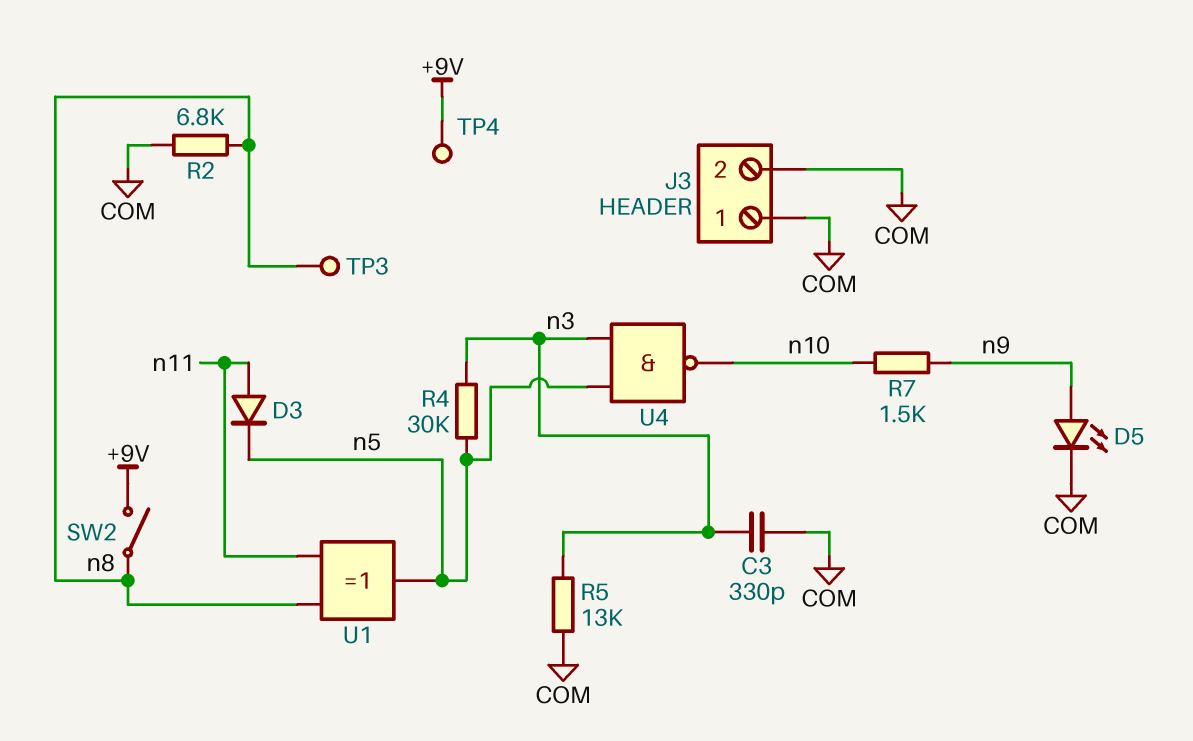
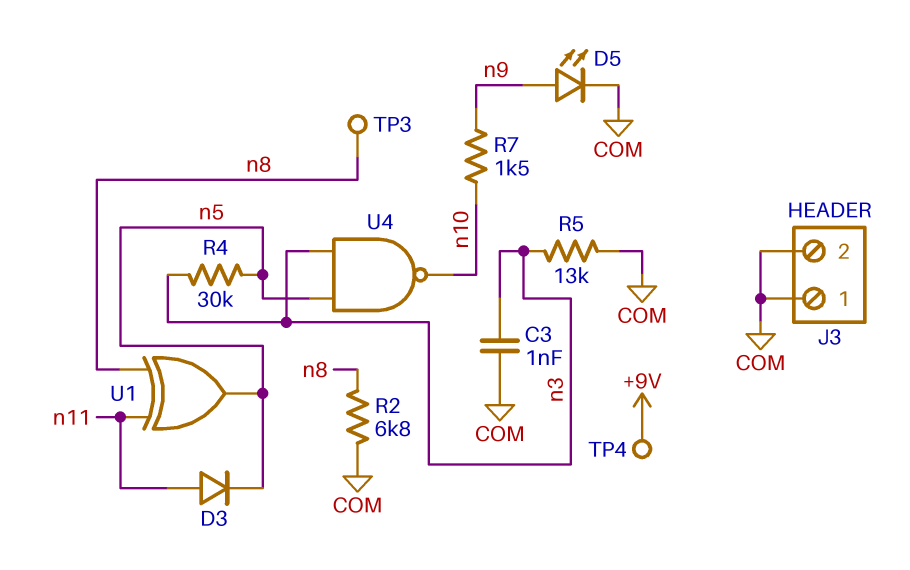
C3: 330pF (COM, n3) -> 1nF (COM, n3)
SW2: switch (+9V, n8) -> none

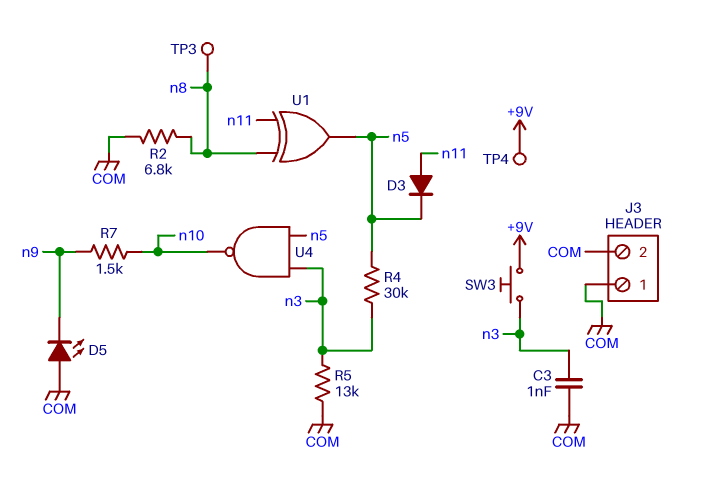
D5: LED (A n9, K COM) -> LED (A COM, K n9)
SW3: none -> button (+9V, n3)

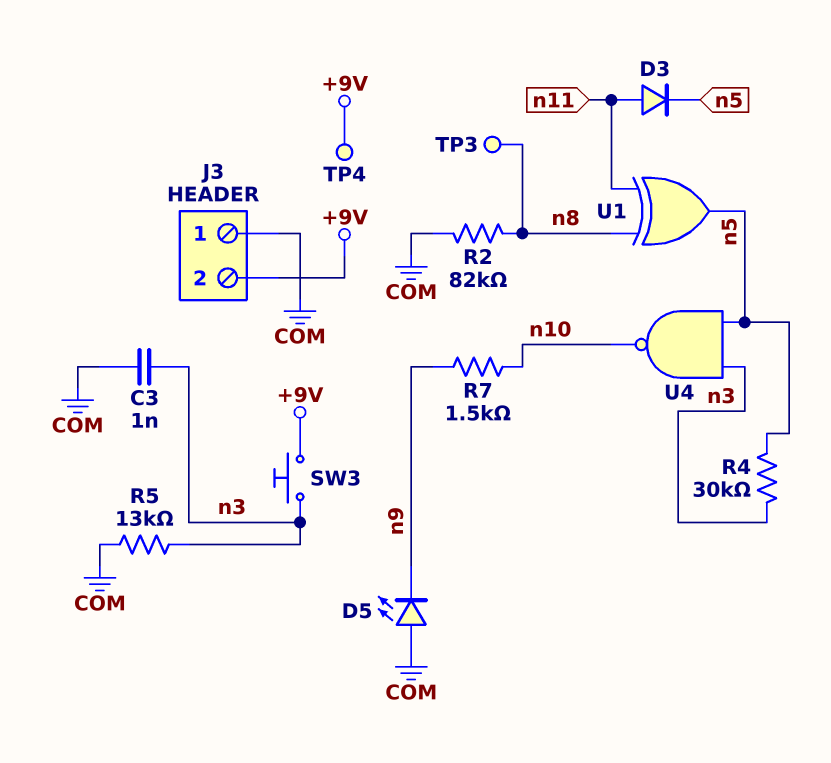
J3 pin 2: COM -> +9V
R2: 6.8k (COM, n8) -> 82k (COM, n8)

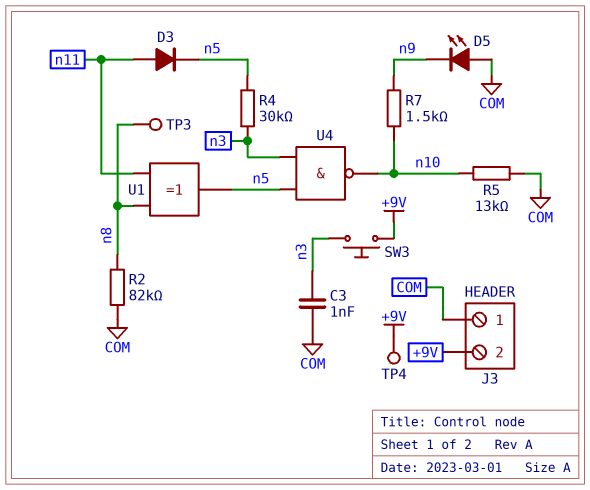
R5: 13k (COM, n3) -> 13k (COM, n10)

